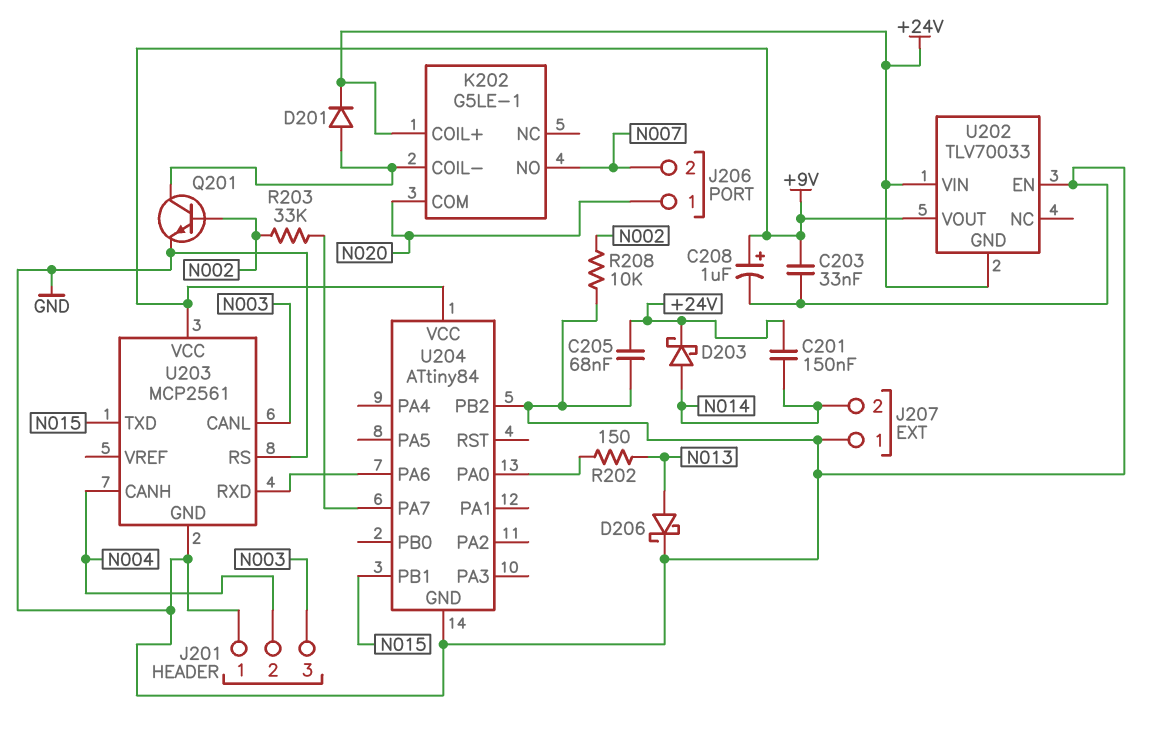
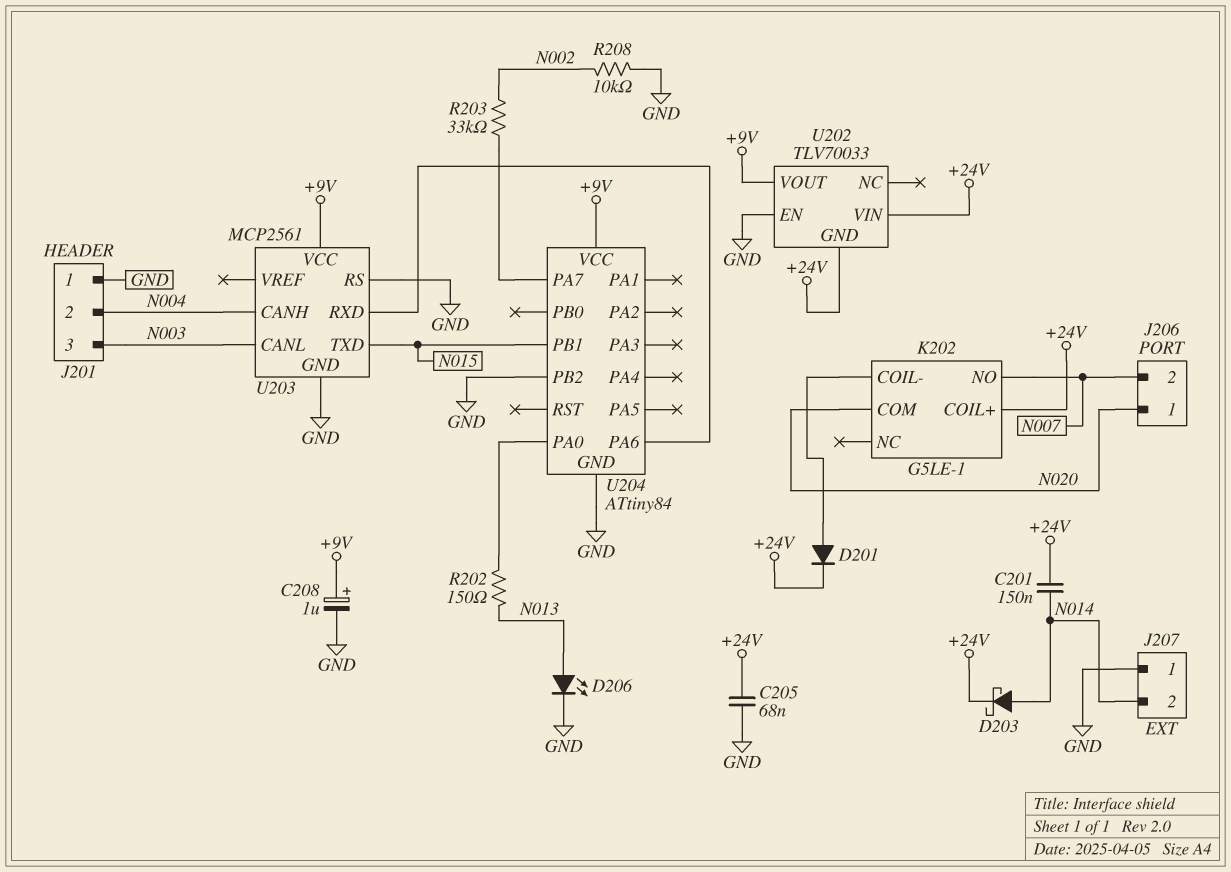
C203: 33nF (+9V, GND) -> none
D206: schottky (A N013, K GND) -> LED (A N013, K GND)
Q201: NPN (B N002, C K202/COIL-, E GND) -> none

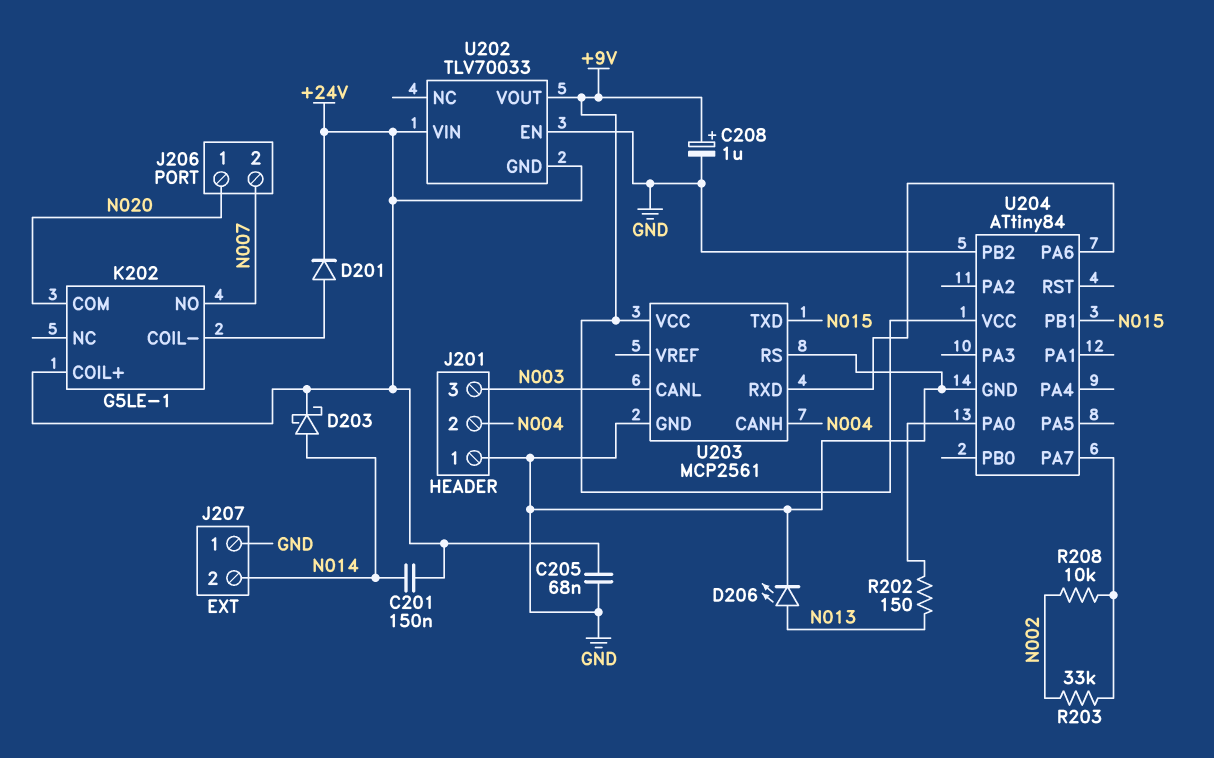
R208: 10k (GND, N002) -> 10k (N002, U204/PA7)

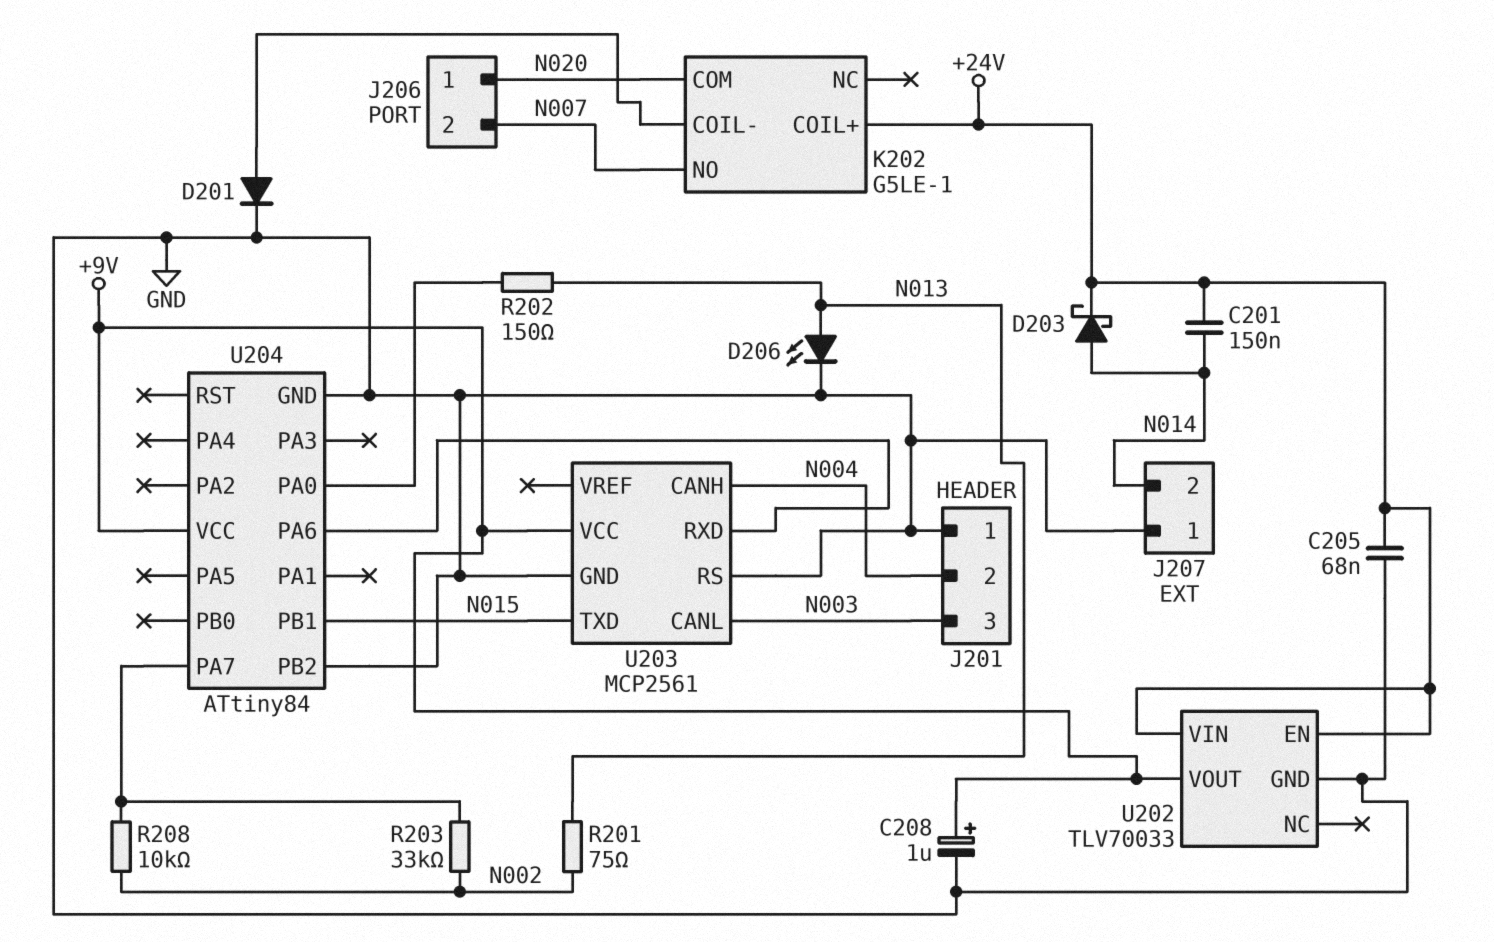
D201: diode (A K202/COIL-, K +24V) -> diode (A K202/COIL-, K GND)
R201: none -> 75 (N002, N013)
U202 pin EN: GND -> +24V
U202 pin GND: +24V -> GND

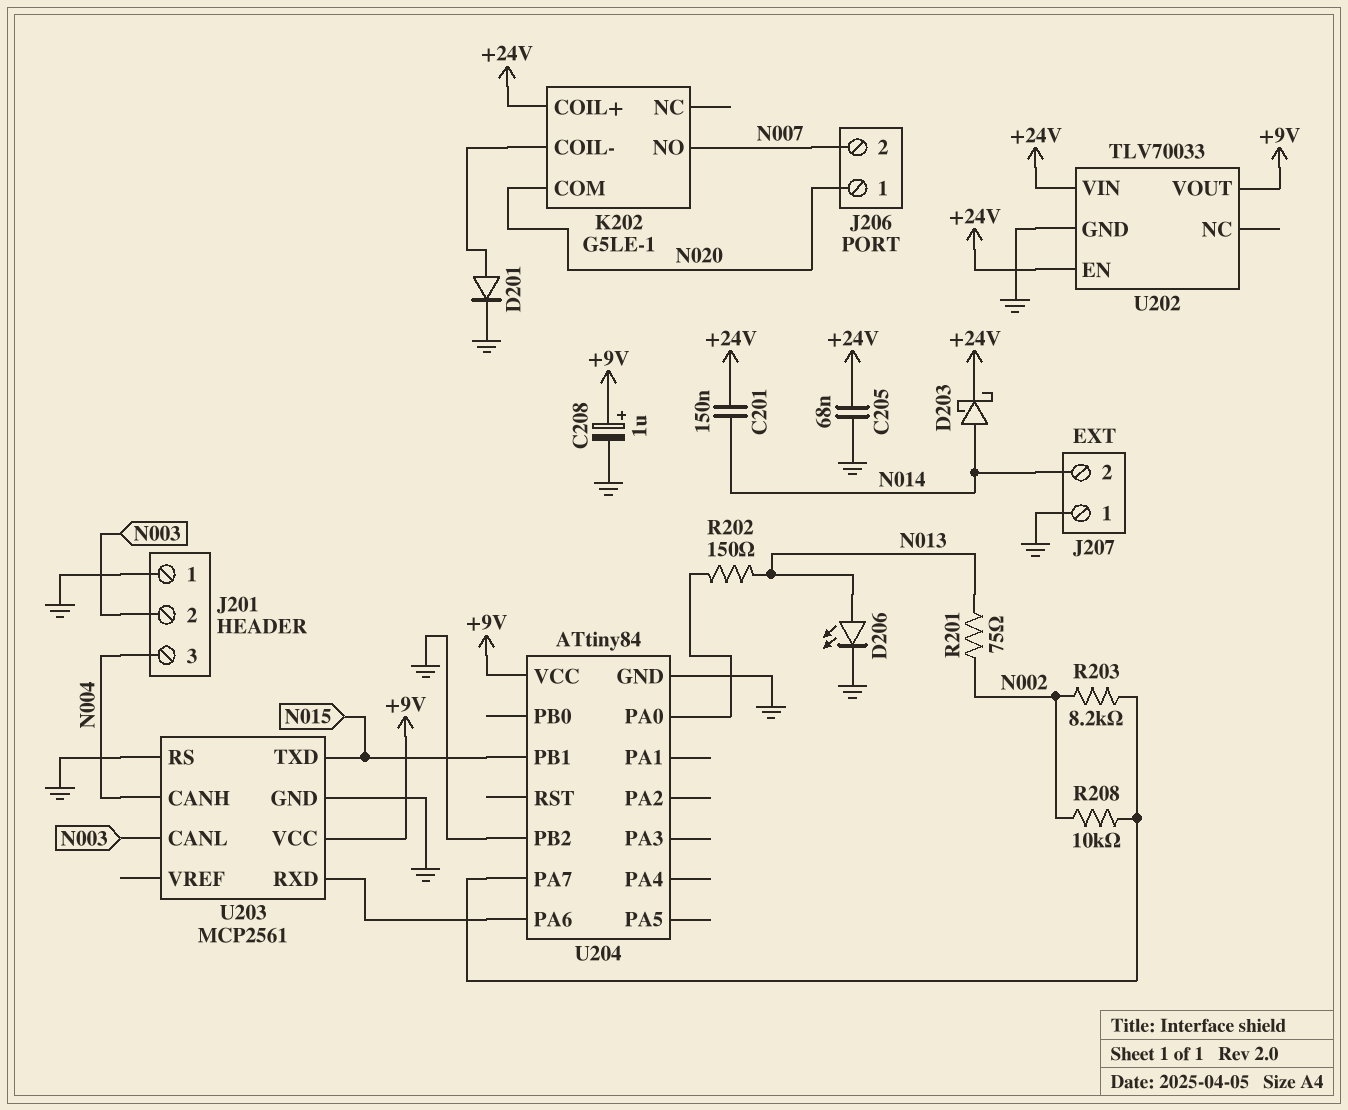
J201 pin 2: N004 -> N003
J201 pin 3: N003 -> N004
R203: 33k (N002, U204/PA7) -> 8.2k (N002, U204/PA7)

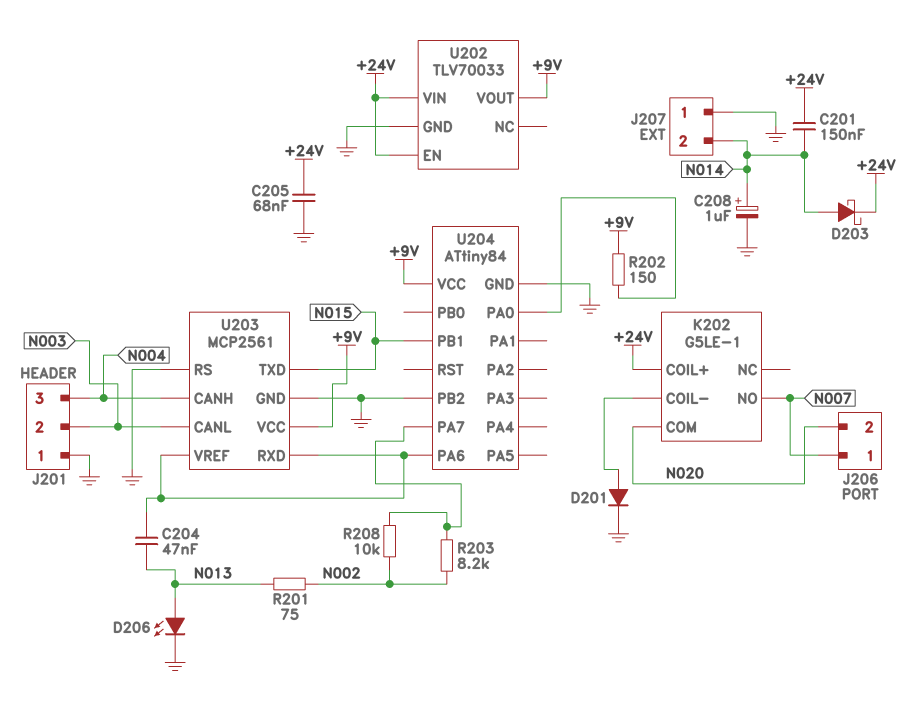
C204: none -> 47nF (N013, U203/RXD)
C208: 1uF (plus +9V, minus GND) -> 1uF (plus N014, minus GND)
J206 pin 1: N020 -> N007
J206 pin 2: N007 -> N020
R202: 150 (N013, U204/PA0) -> 150 (+9V, U204/PA0)
U203 pin VREF: none -> U203/RXD

